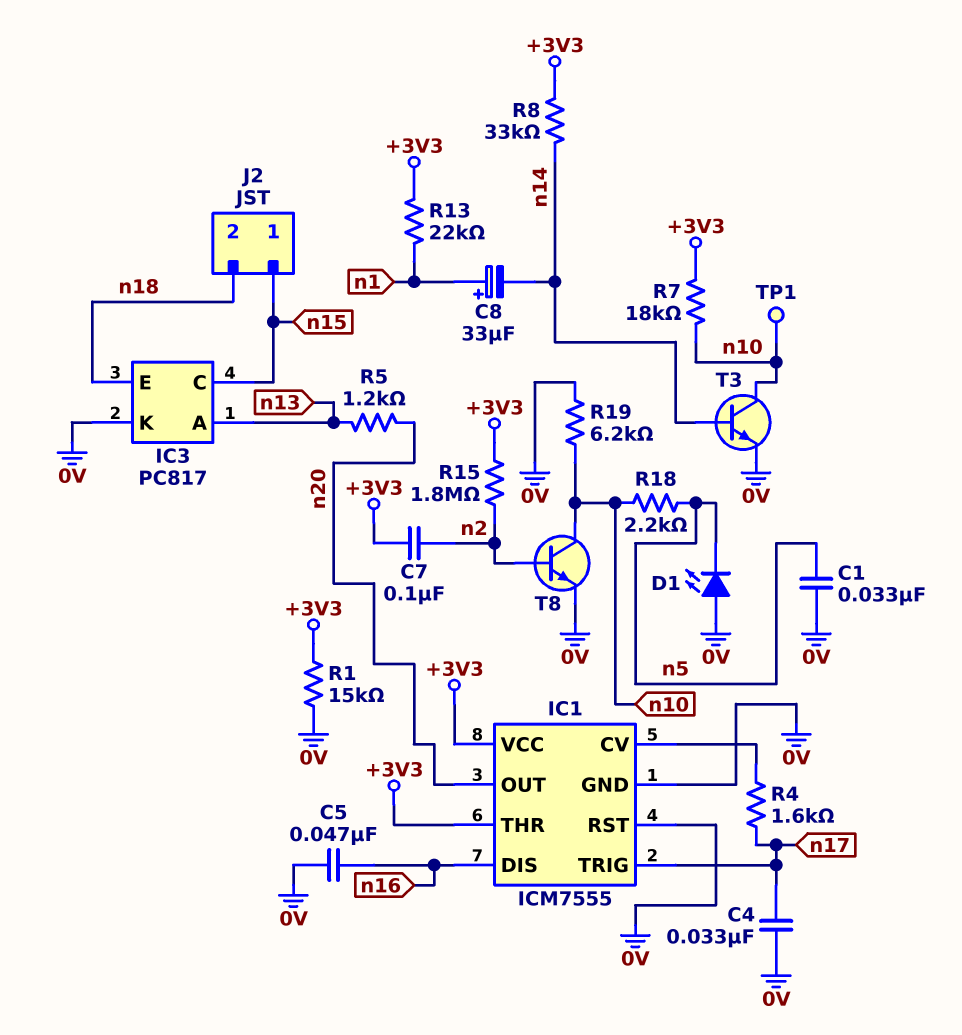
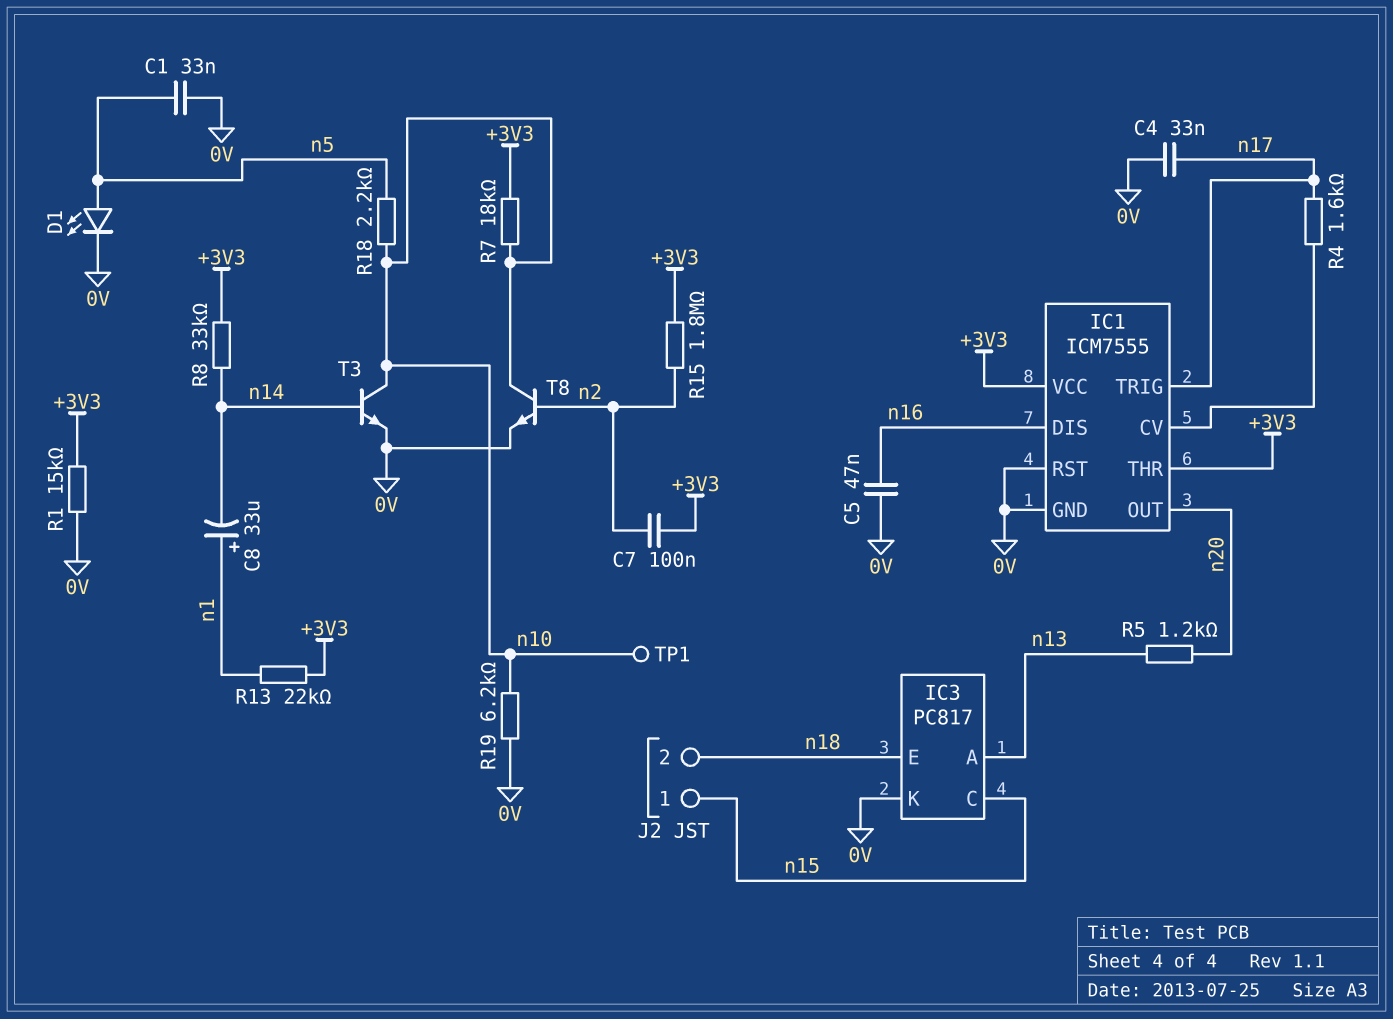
D1: LED (A 0V, K n5) -> LED (A n5, K 0V)

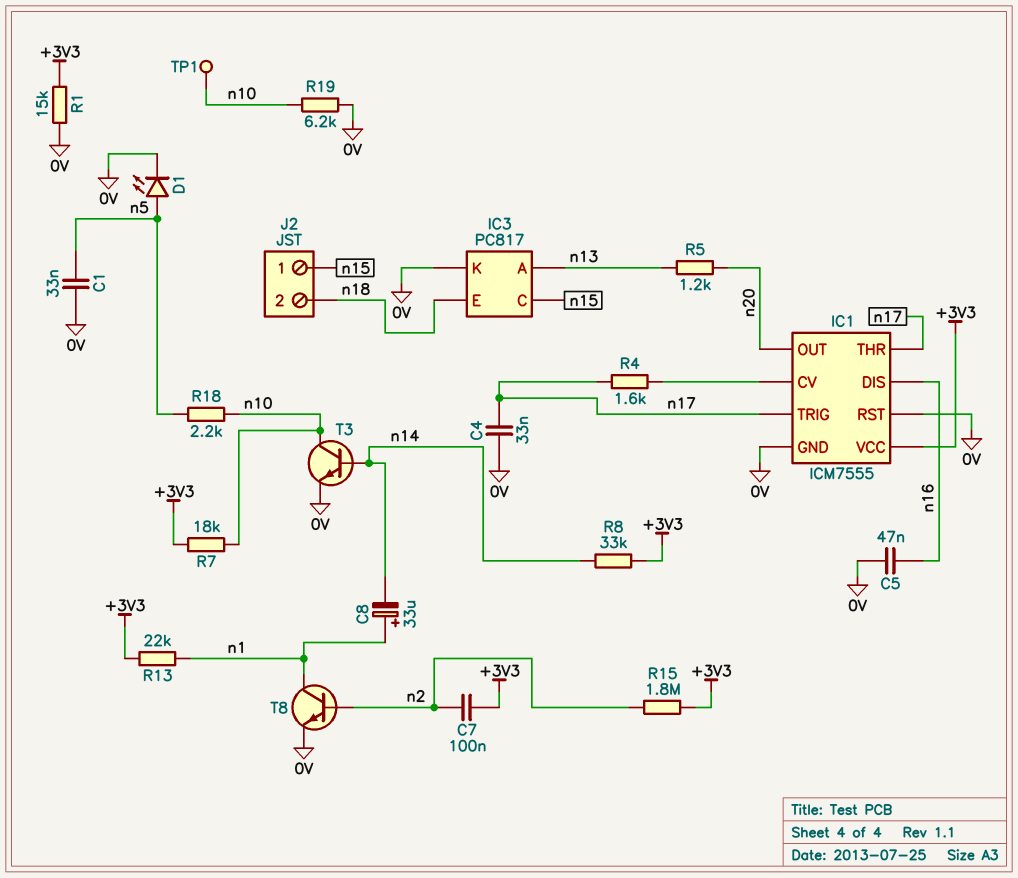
IC1 pin THR: +3V3 -> n17
T8: NPN (B n2, C n10, E 0V) -> NPN (B n2, C n1, E 0V)

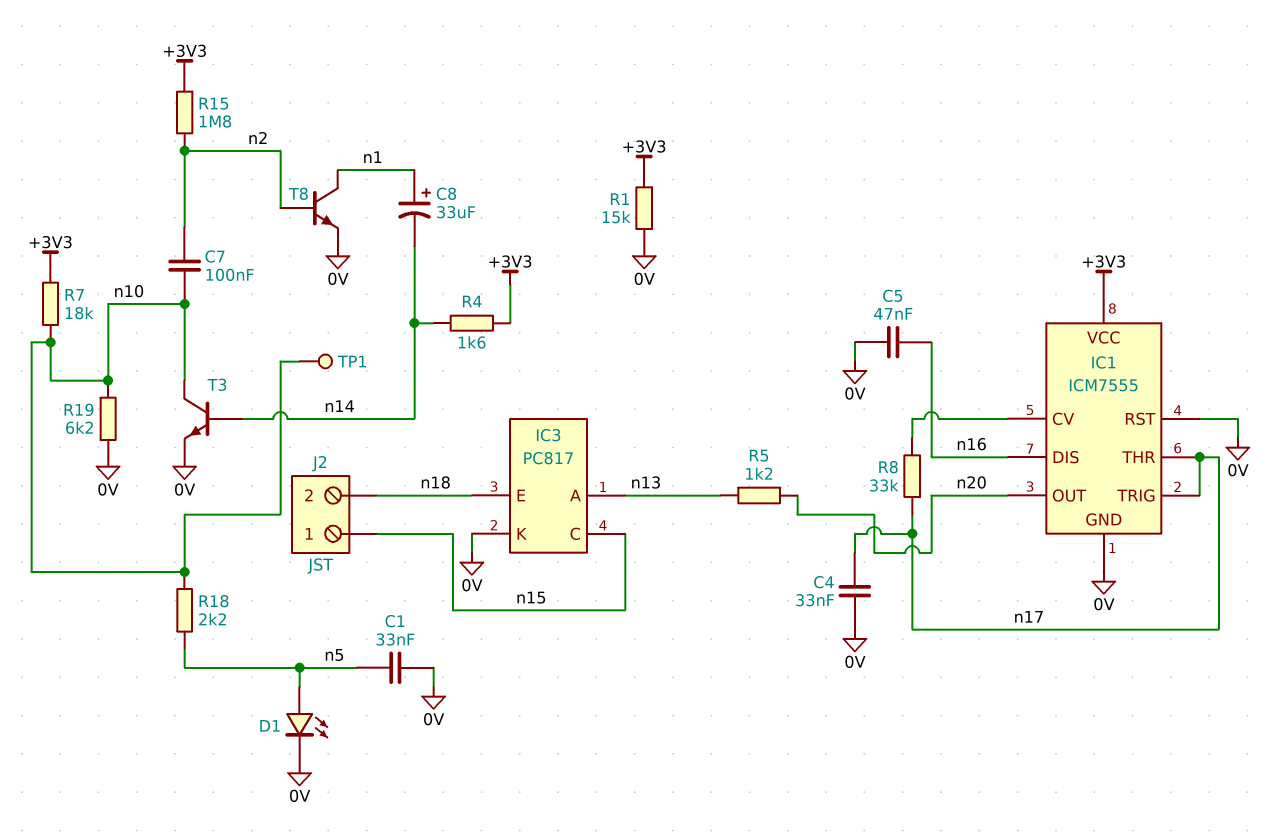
C7: 100nF (+3V3, n2) -> 100nF (n2, n10)
R4: 1.6k (IC1/CV, n17) -> 1.6k (+3V3, n14)
R8: 33k (+3V3, n14) -> 33k (IC1/CV, n17)
R13: 22k (+3V3, n1) -> none

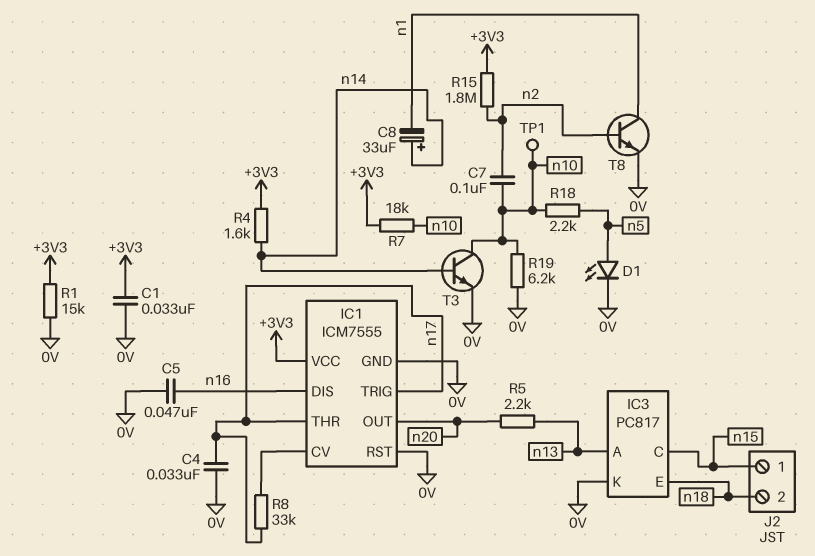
C1: 33nF (0V, n5) -> 33nF (+3V3, 0V)
C8: 33uF (plus n1, minus n14) -> 33uF (plus n14, minus n1)
R5: 1.2k (n13, n20) -> 2.2k (n13, n20)

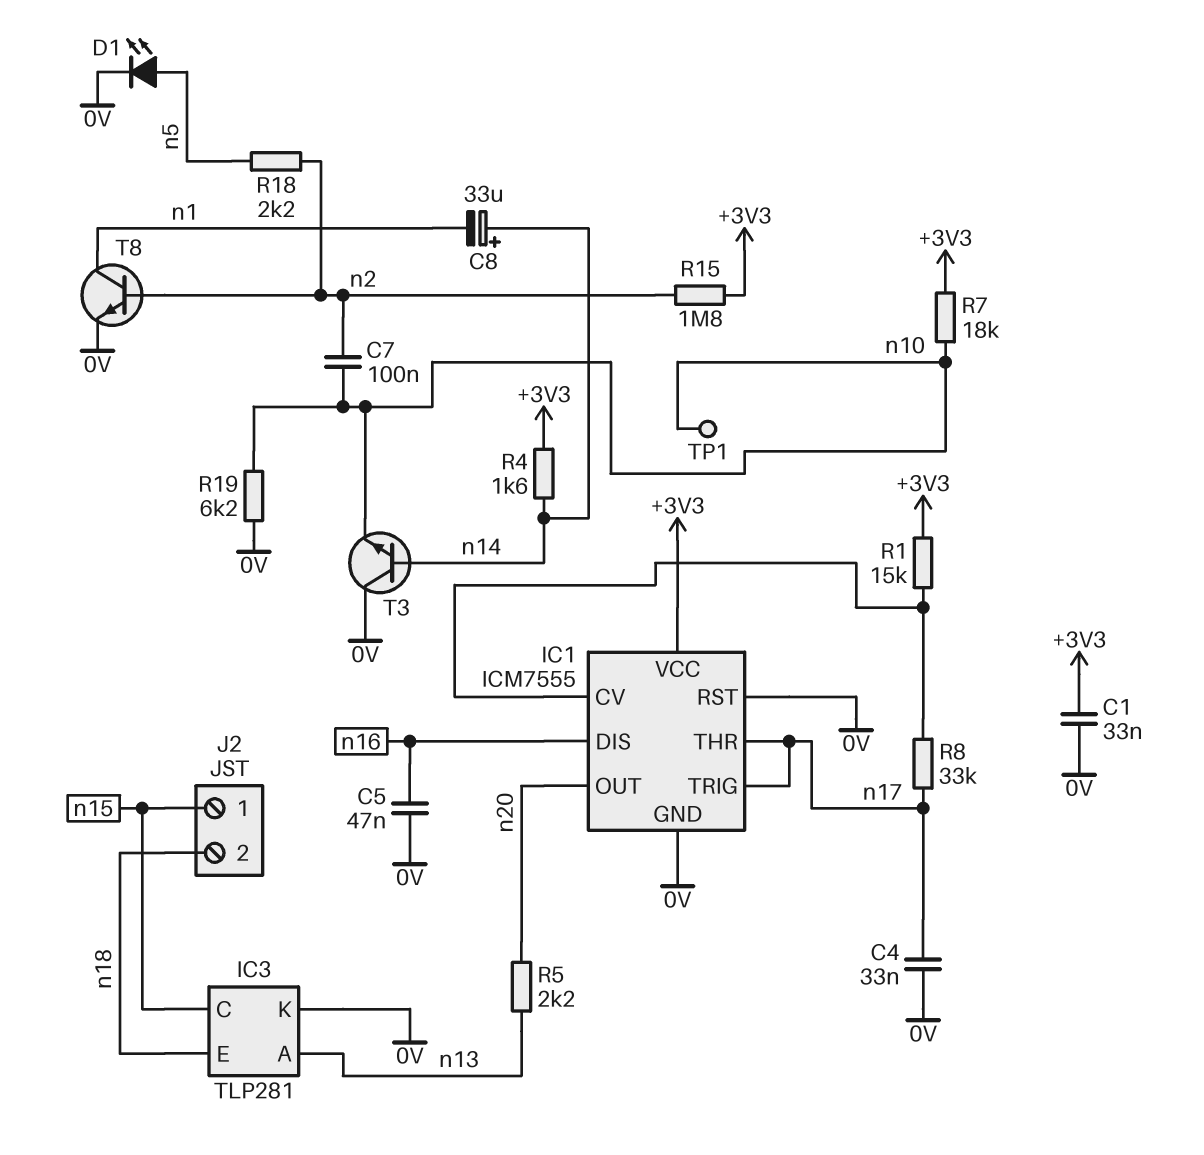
IC3: PC817 -> TLP281
R1: 15k (+3V3, 0V) -> 15k (+3V3, IC1/CV)
R18: 2.2k (n5, n10) -> 2.2k (n2, n5)
T3: NPN (B n14, C n10, E 0V) -> NPN (B n14, C 0V, E n10)

